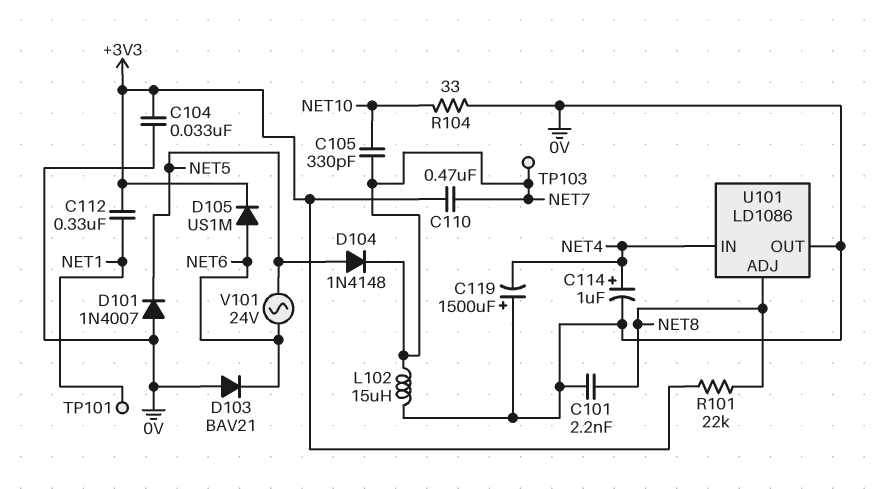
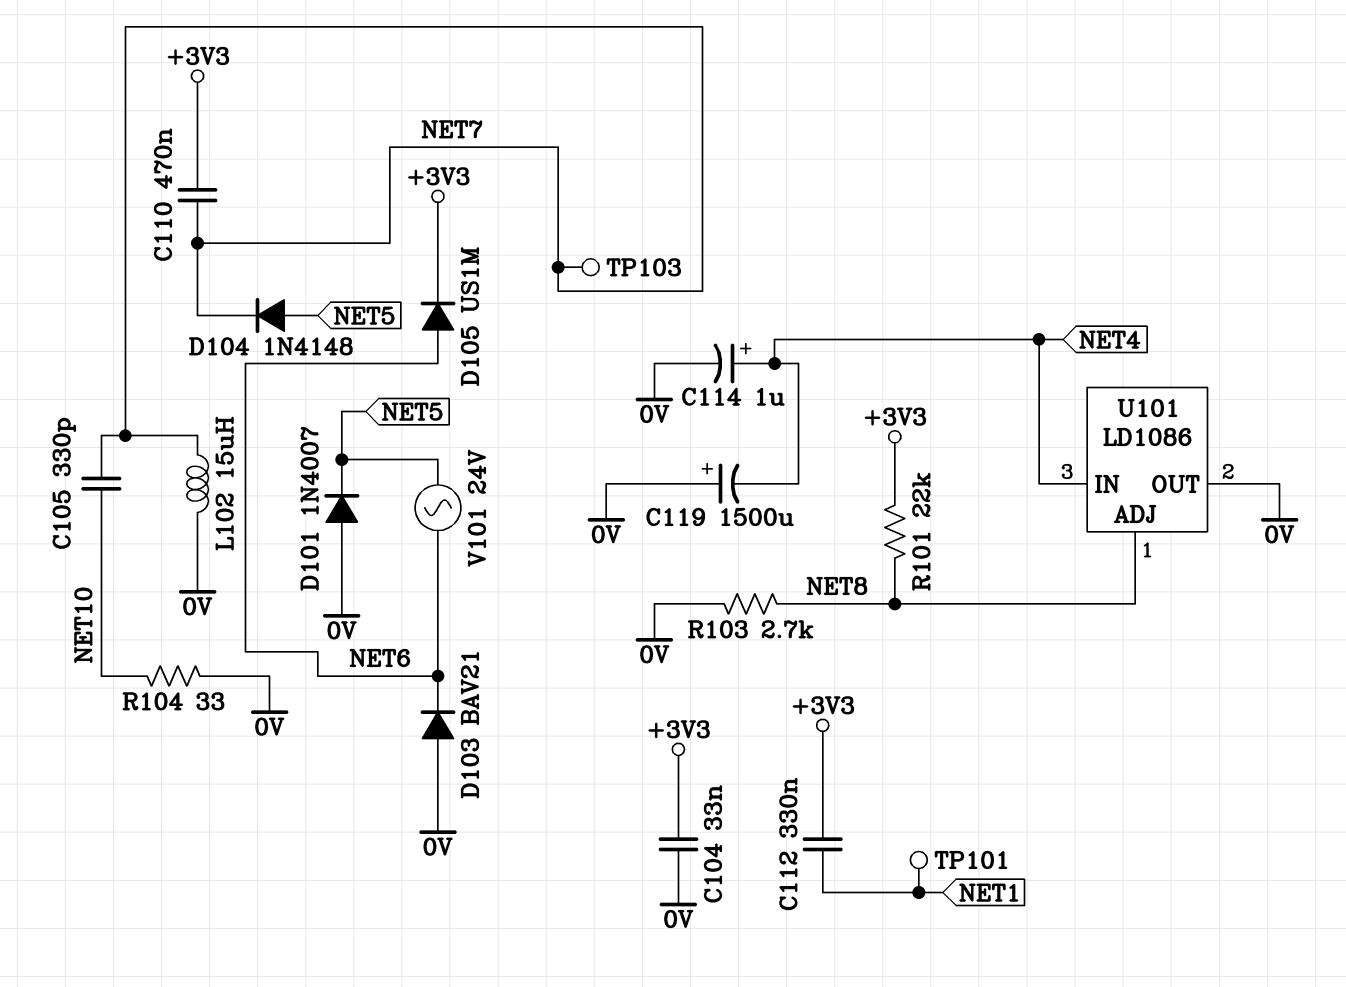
C101: 2.2nF (0V, NET8) -> none
R103: none -> 2.7k (0V, NET8)

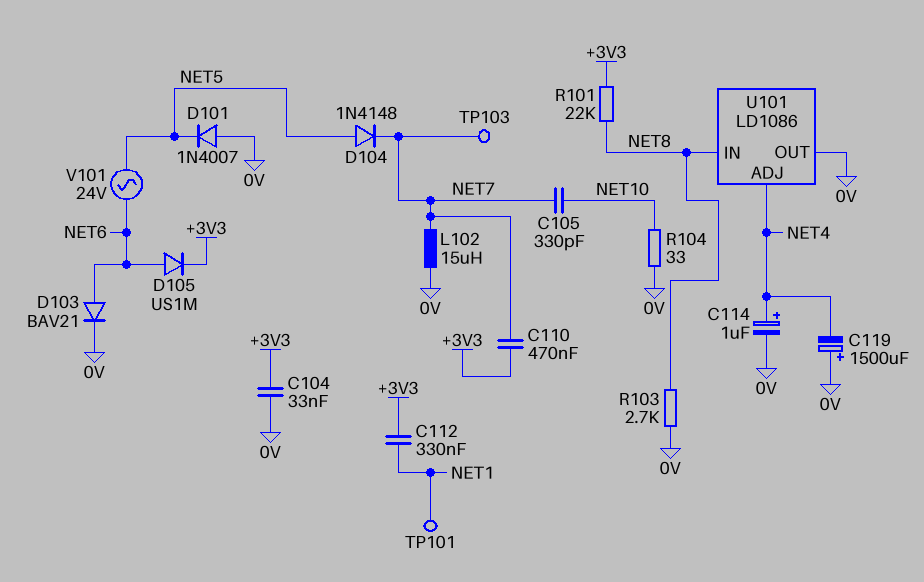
D103: diode BAV21 (A 0V, K NET6) -> diode BAV21 (A NET6, K 0V)
U101 pin ADJ: NET8 -> NET4
U101 pin IN: NET4 -> NET8

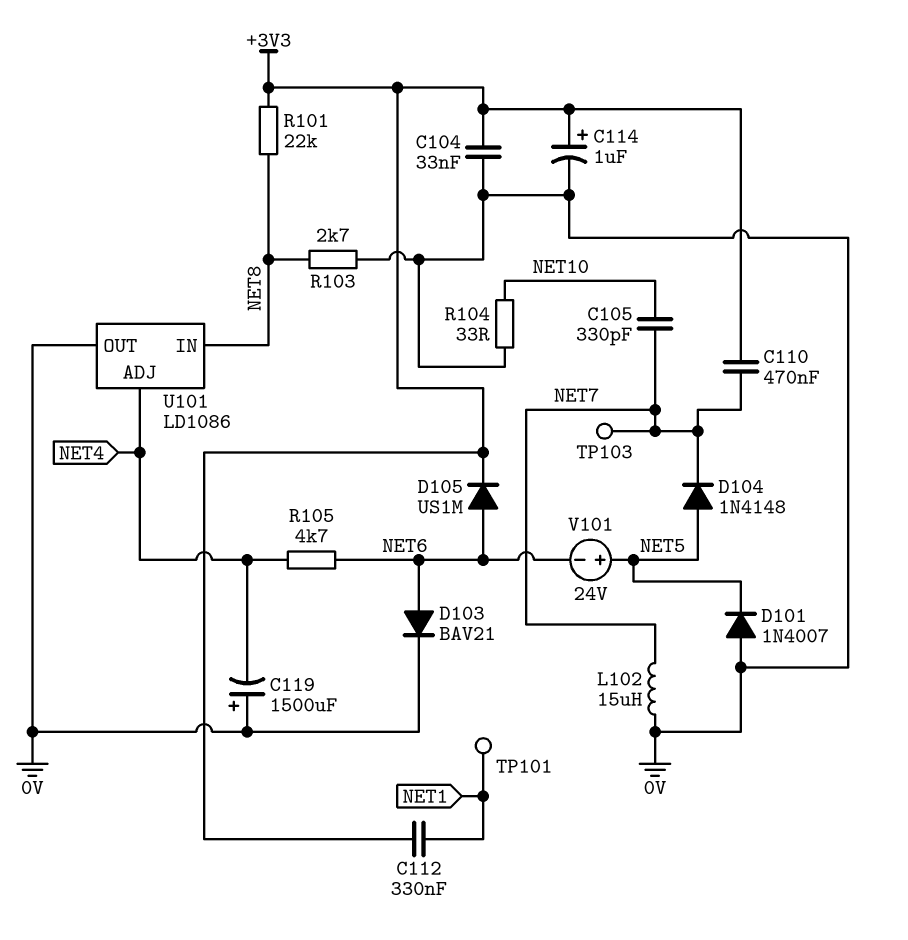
C114: 1uF (plus NET4, minus 0V) -> 1uF (plus +3V3, minus 0V)
R105: none -> 4.7k (NET4, NET6)
V101: AC 24V (NET5, NET6) -> 24V (plus NET5, minus NET6)

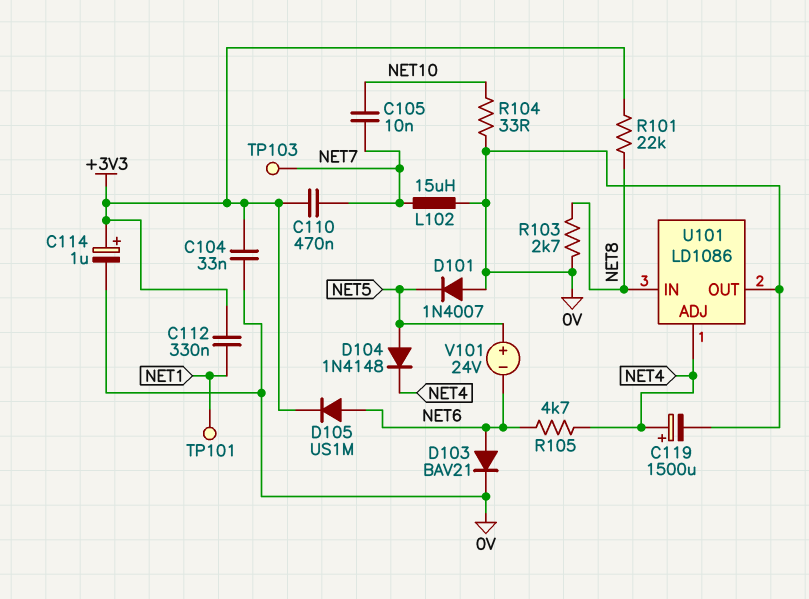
C105: 330pF (NET7, NET10) -> 10nF (NET7, NET10)
C119: 1500uF (plus 0V, minus NET4) -> 1500uF (plus NET4, minus 0V)
D104: diode 1N4148 (A NET5, K NET7) -> diode 1N4148 (A NET5, K NET4)

